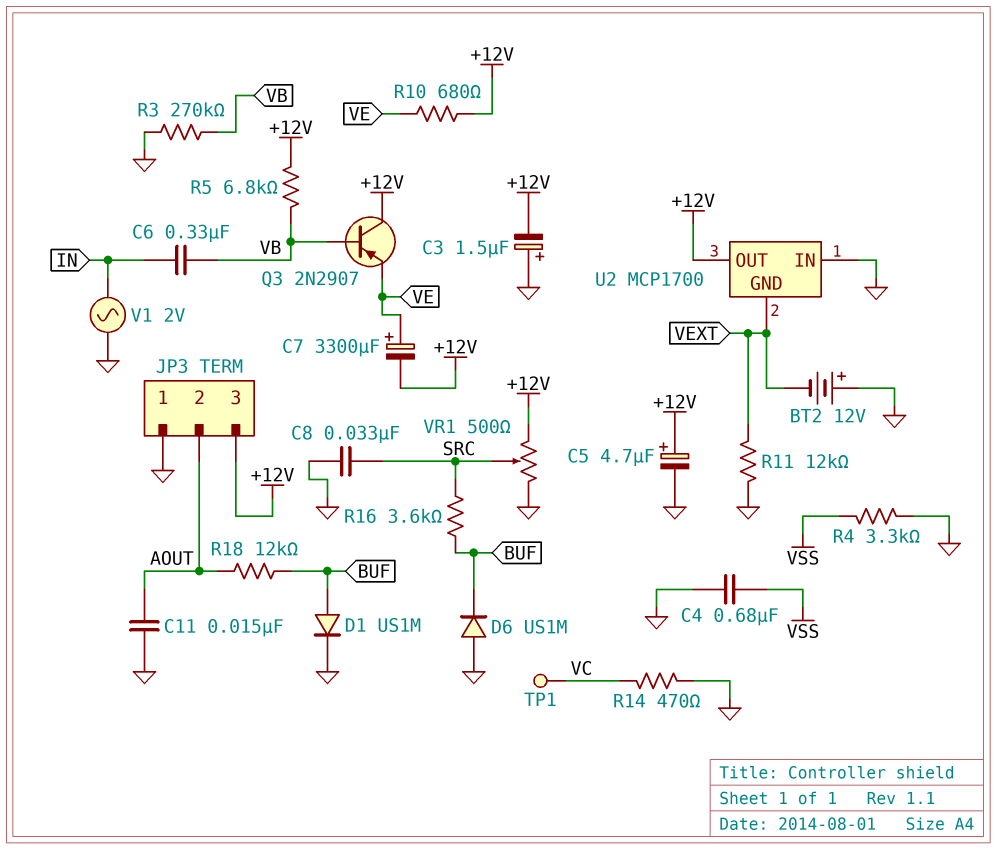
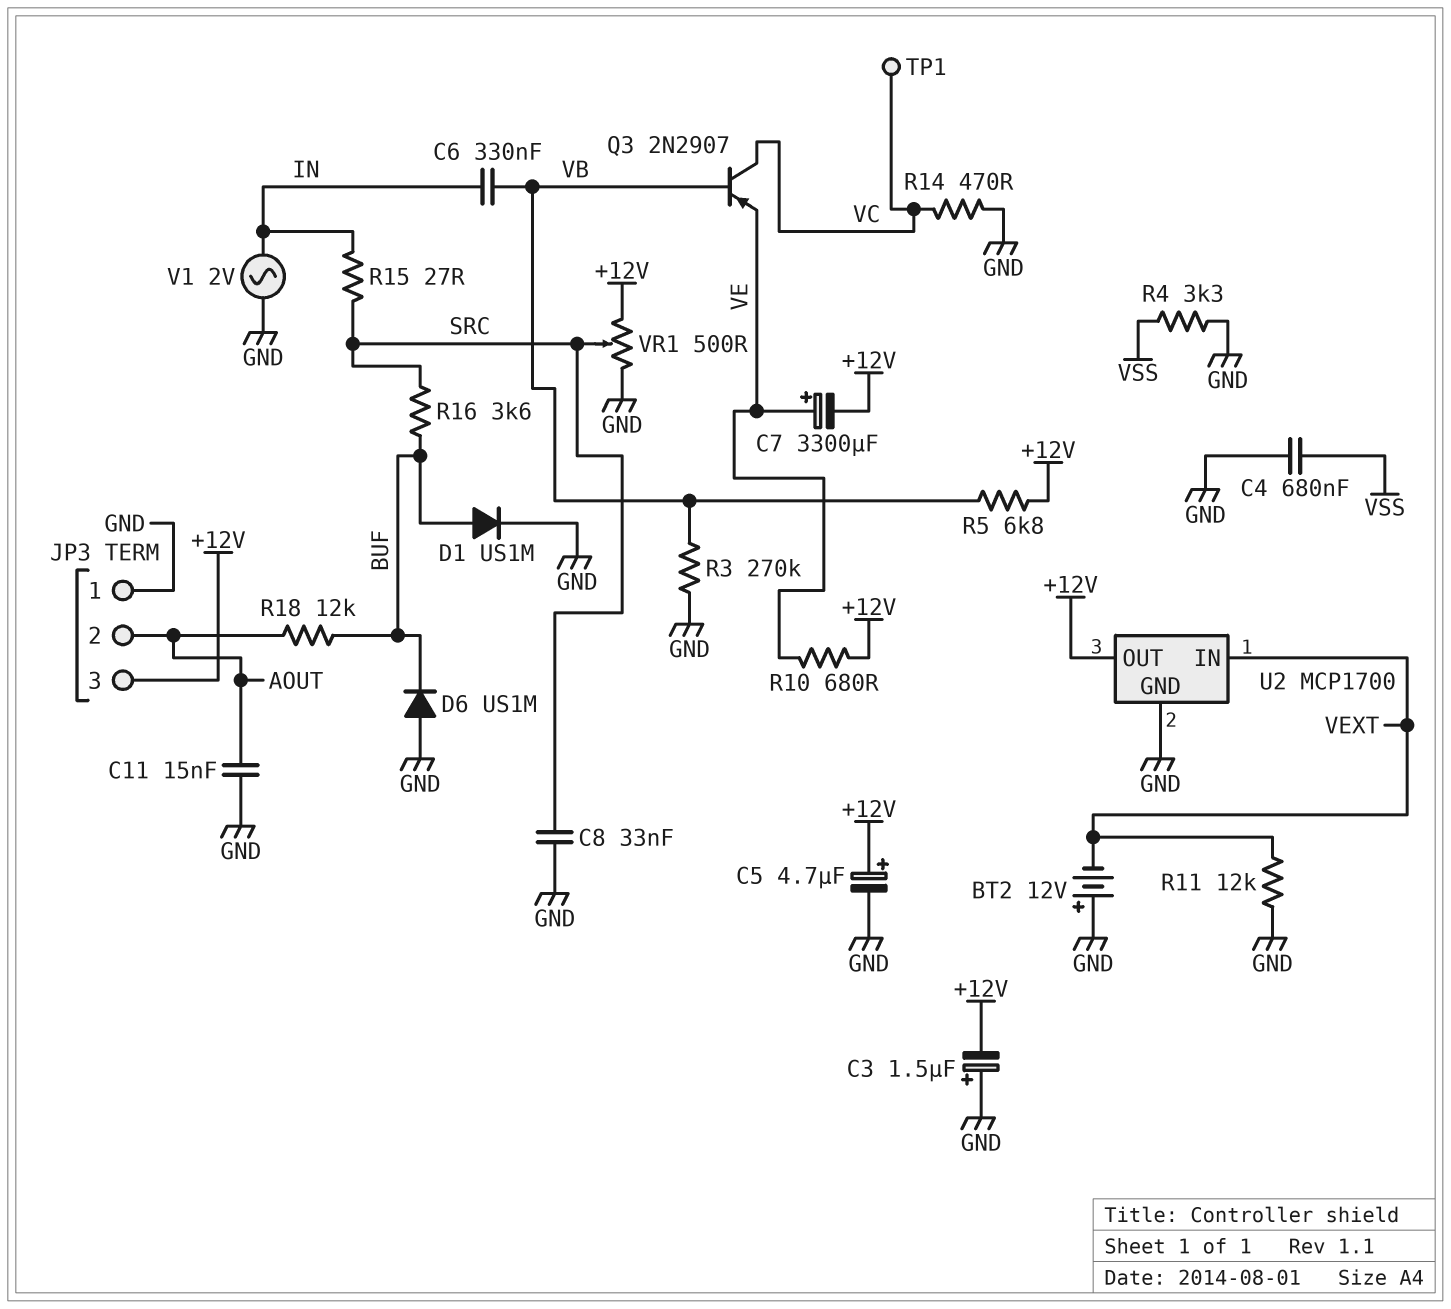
Q3: PNP 2N2907 (B VB, C +12V, E VE) -> PNP 2N2907 (B VB, C VC, E VE)
R15: none -> 27 (IN, SRC)
U2 pin GND: VEXT -> GND
U2 pin IN: GND -> VEXT

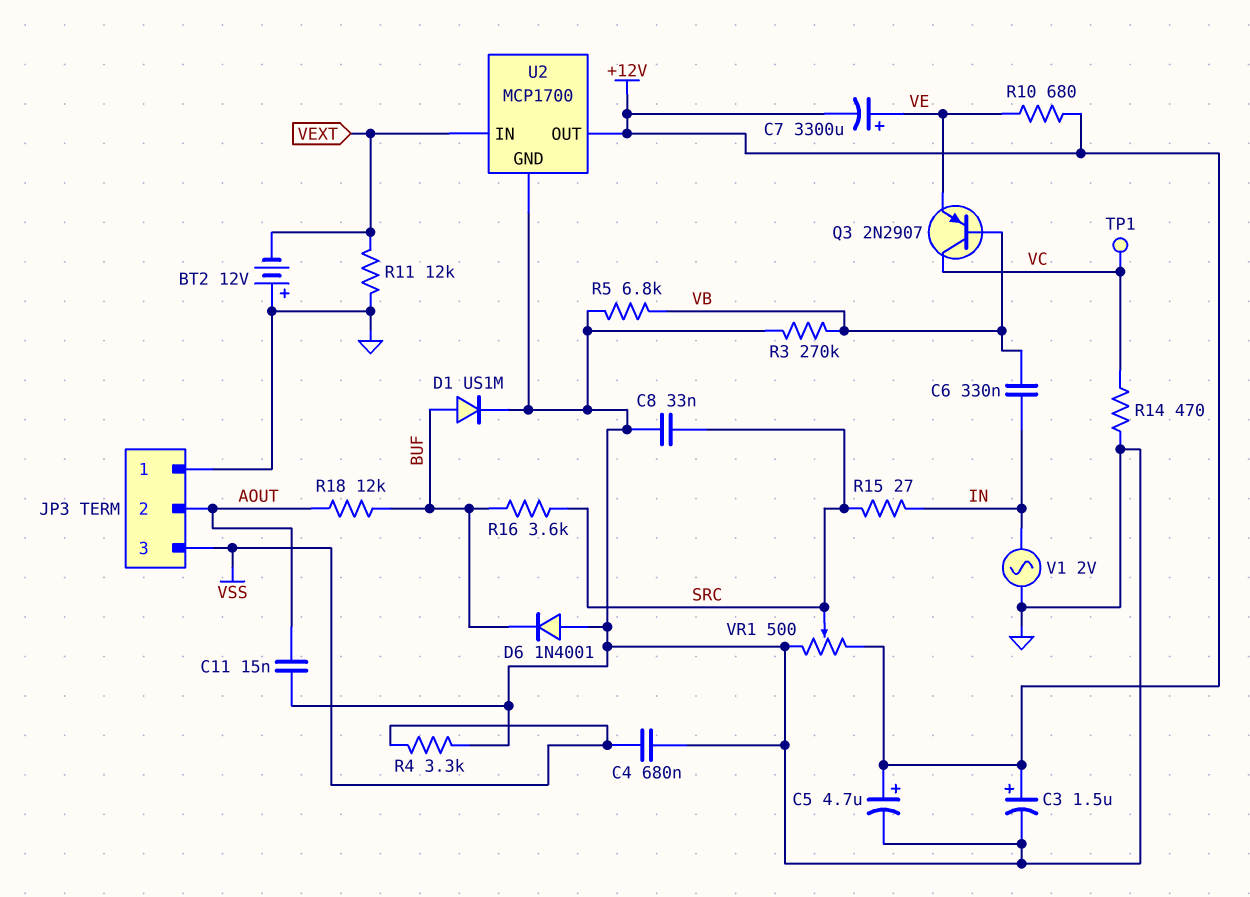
C3: 1.5uF (plus GND, minus +12V) -> 1.5uF (plus +12V, minus GND)
D6: diode US1M (A GND, K BUF) -> diode 1N4001 (A GND, K BUF)
JP3 pin 3: +12V -> VSS
R5: 6.8k (+12V, VB) -> 6.8k (GND, VB)

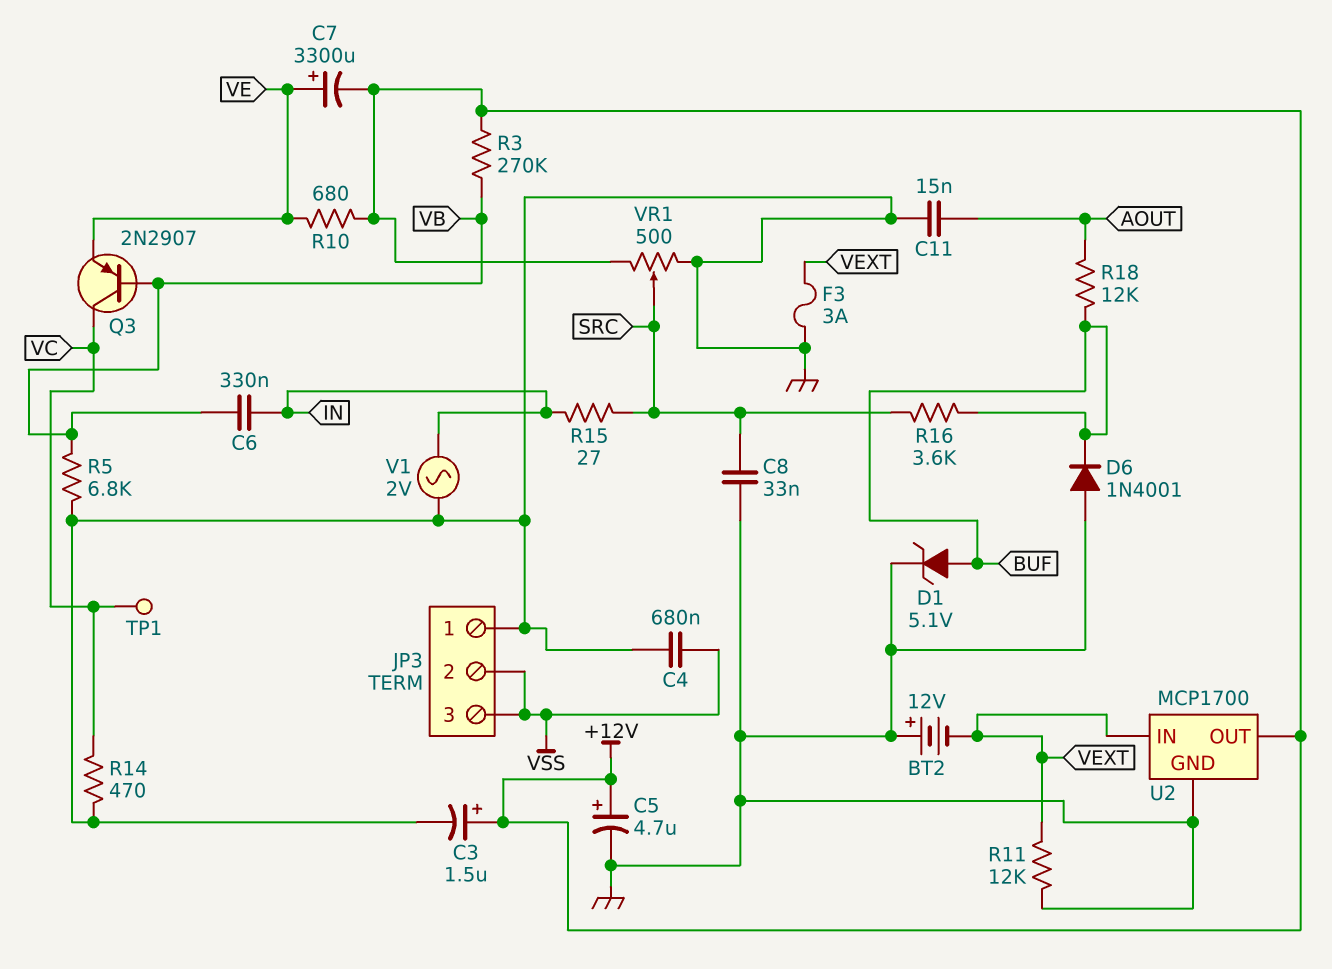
D1: diode US1M (A BUF, K GND) -> zener 5.1V (A BUF, K GND)
F3: none -> 3A (GND, VEXT)
JP3 pin 2: AOUT -> VSS
R3: 270k (GND, VB) -> 270k (+12V, VB)
R4: 3.3k (GND, VSS) -> none

